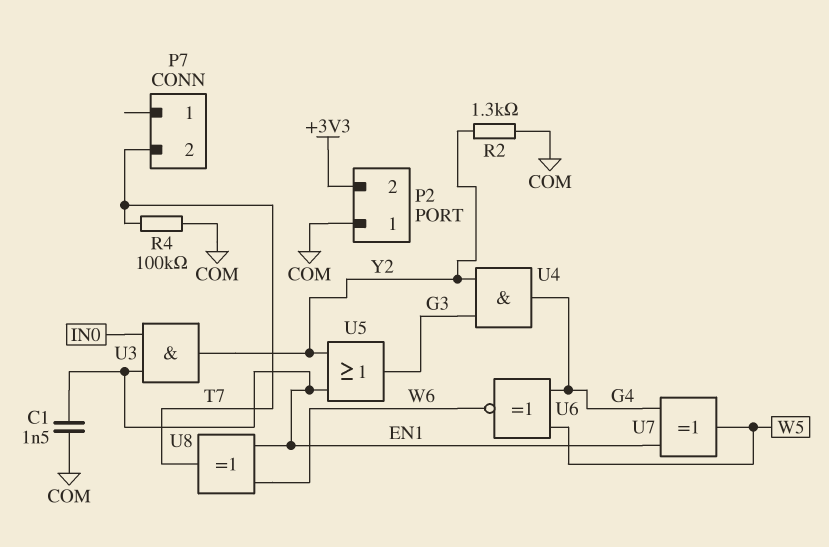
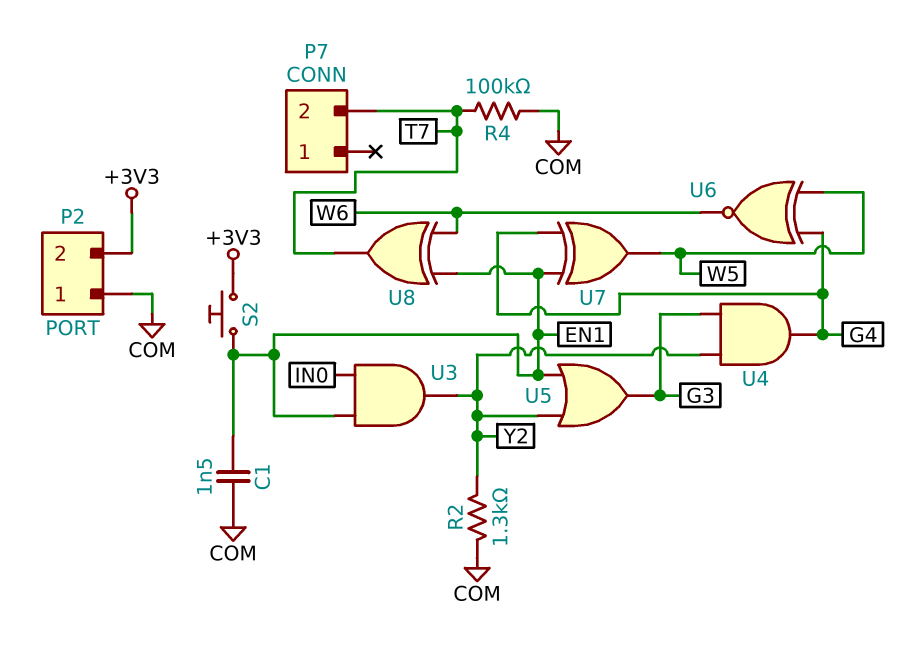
S2: none -> button (+3V3, EN1)

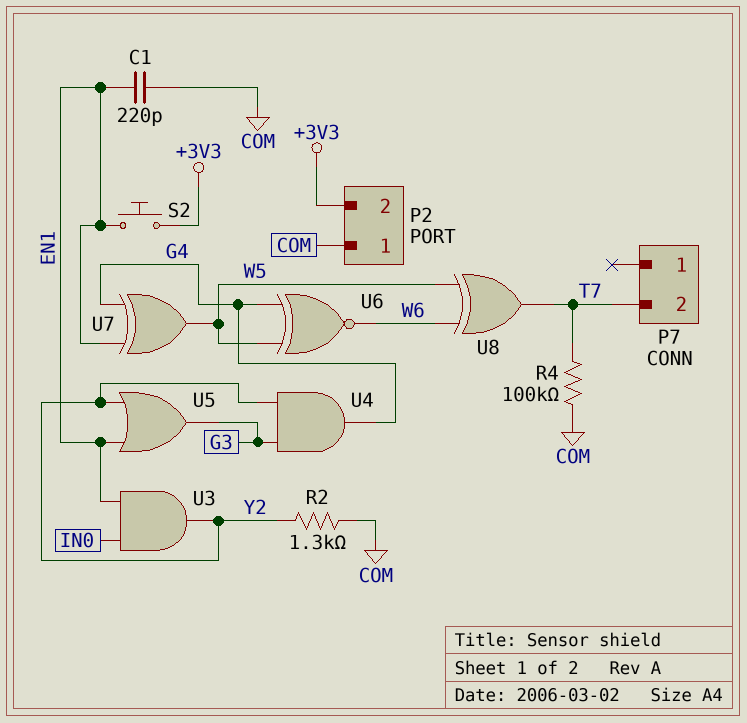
C1: 1.5nF (COM, EN1) -> 220pF (COM, EN1)
U8: XOR (in EN1, in W6, out T7) -> XOR (in W5, in W6, out T7)

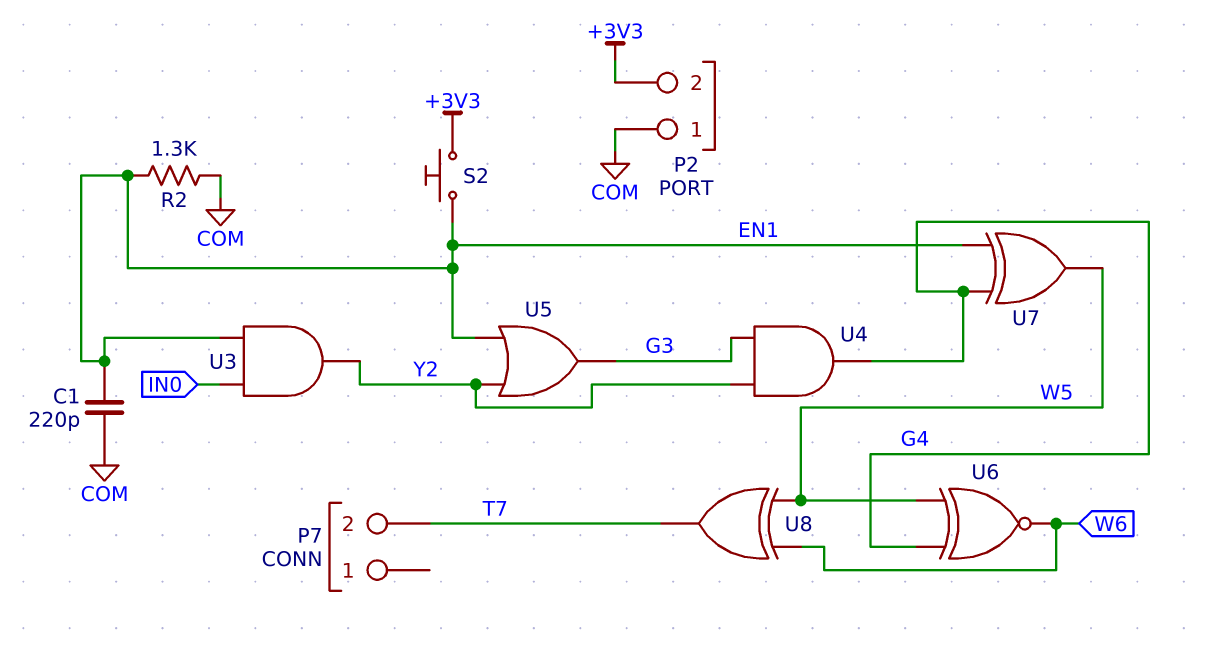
R2: 1.3k (COM, Y2) -> 1.3k (COM, EN1)
R4: 100k (COM, T7) -> none

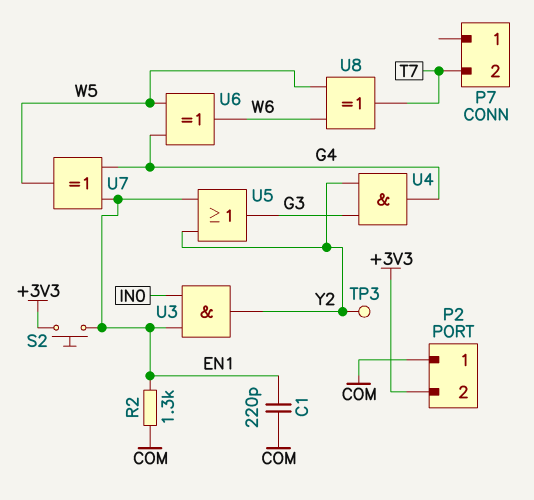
TP3: none -> test point (Y2)
U6: XNOR (in G4, in W5, out W6) -> XOR (in G4, in W5, out W6)

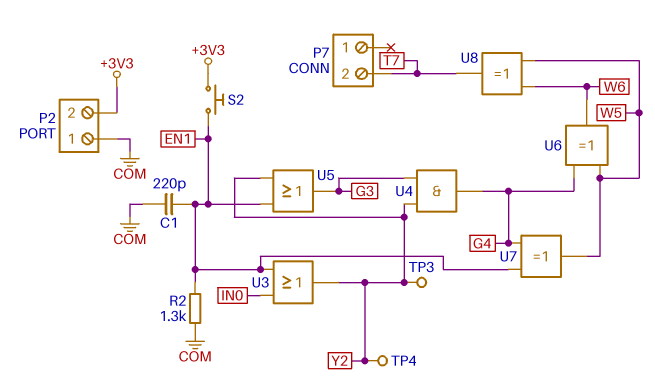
TP4: none -> test point (Y2)
U3: AND (in EN1, in IN0, out Y2) -> OR (in EN1, in IN0, out Y2)

